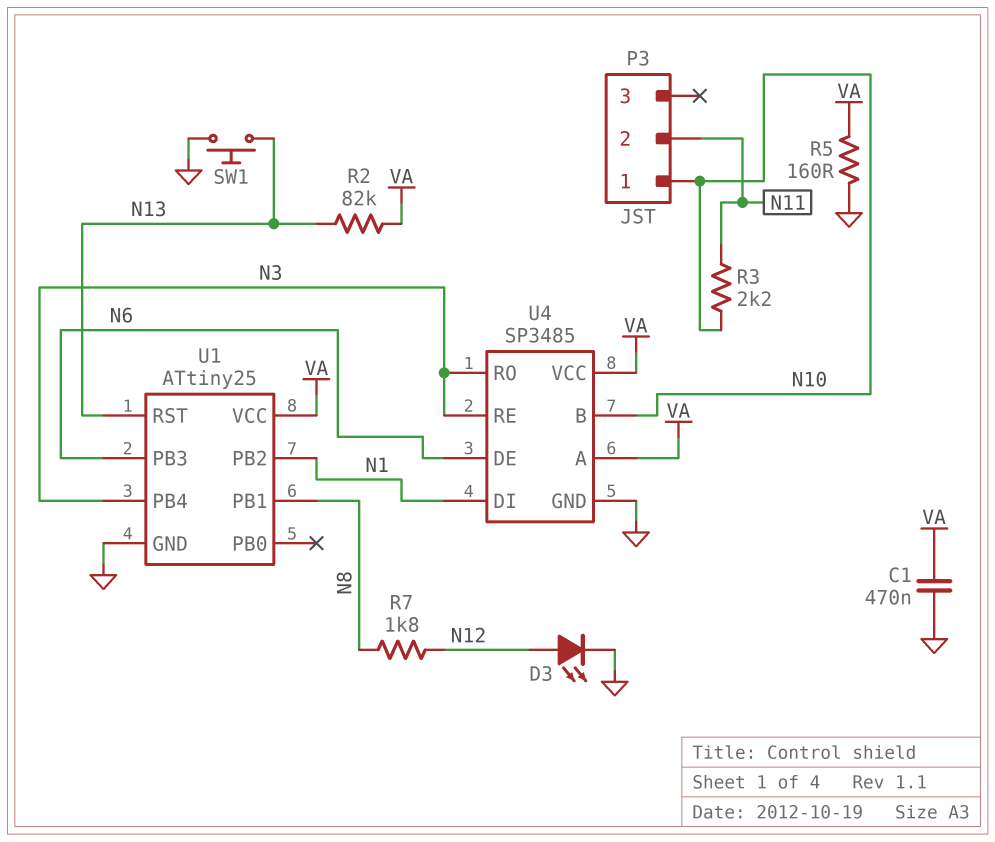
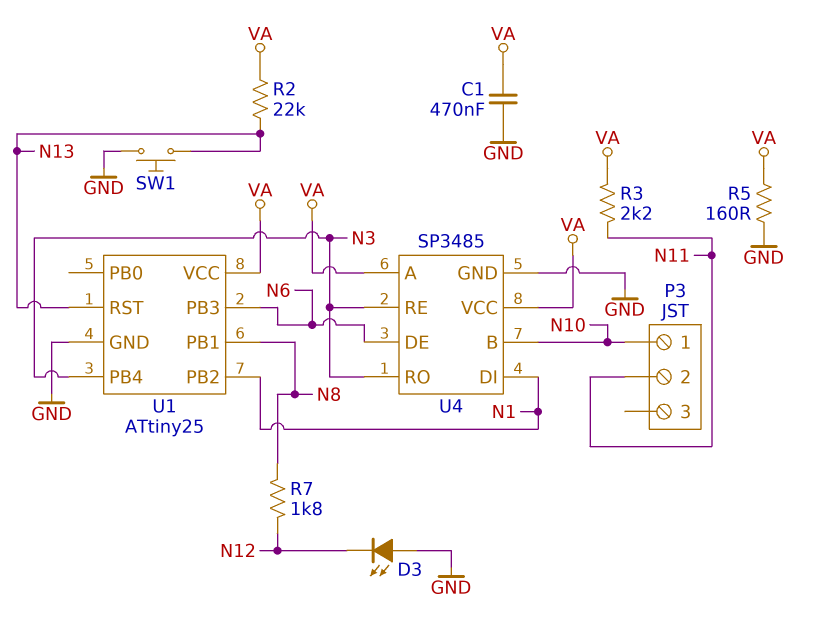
D3: LED (A N12, K GND) -> LED (A GND, K N12)
R2: 82k (N13, VA) -> 22k (N13, VA)
R3: 2.2k (N10, N11) -> 2.2k (N11, VA)

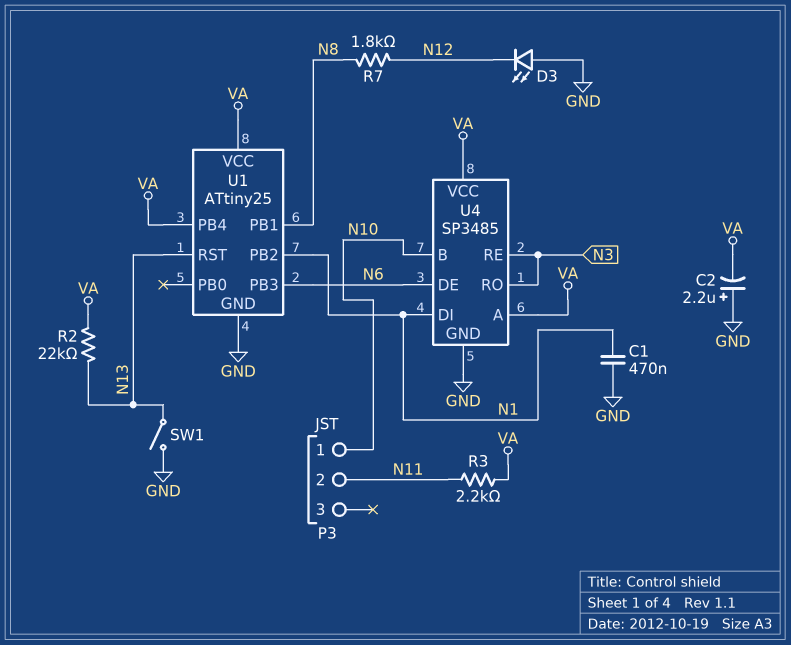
C1: 470nF (GND, VA) -> 470nF (GND, N1)
C2: none -> 2.2uF (plus GND, minus VA)
R5: 160 (GND, VA) -> none
SW1: button (GND, N13) -> switch (GND, N13)
U1 pin PB4: N3 -> VA

